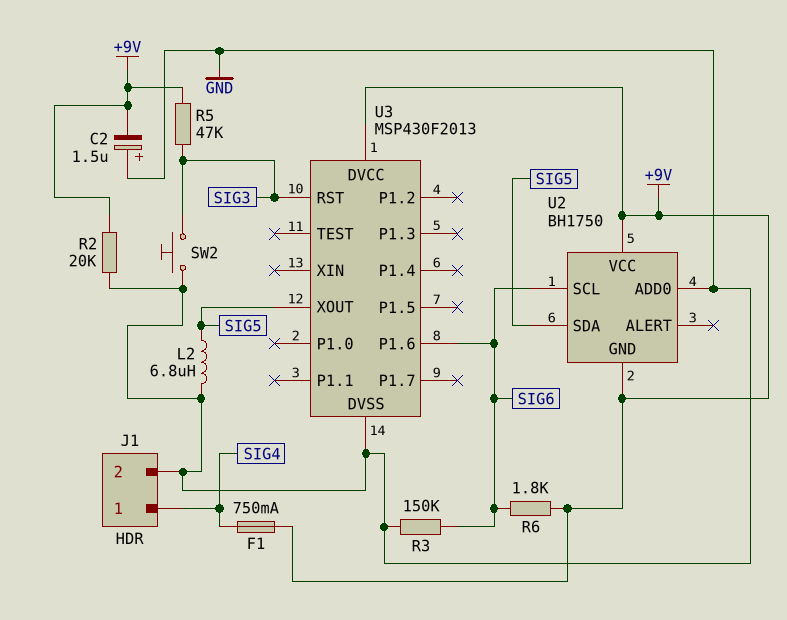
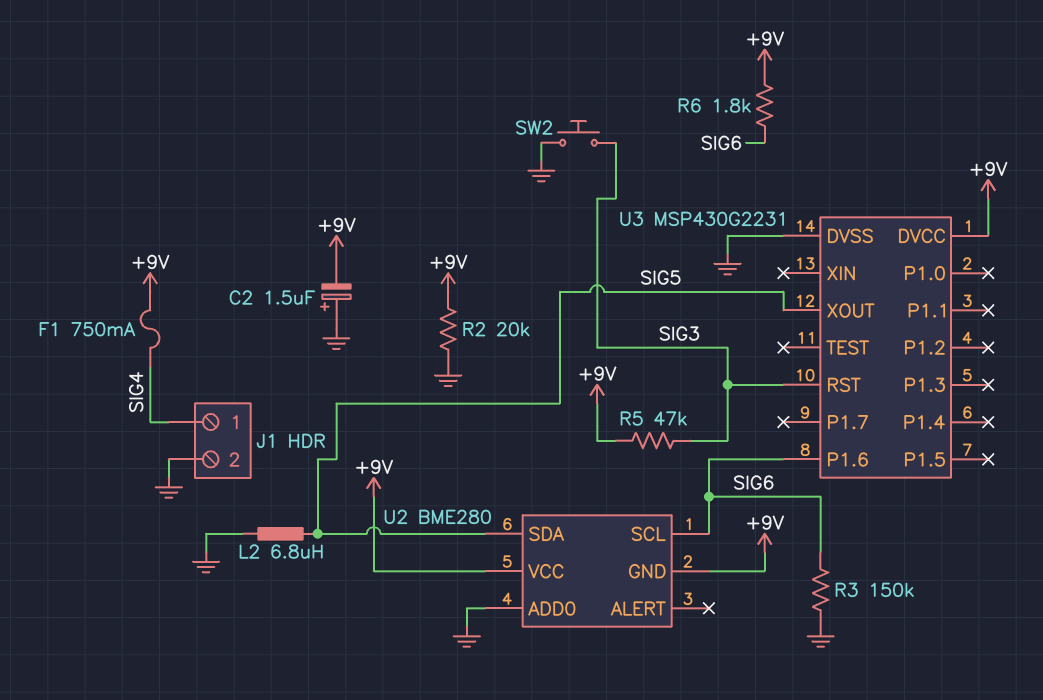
U2: BH1750 -> BME280
U3: MSP430F2013 -> MSP430G2231

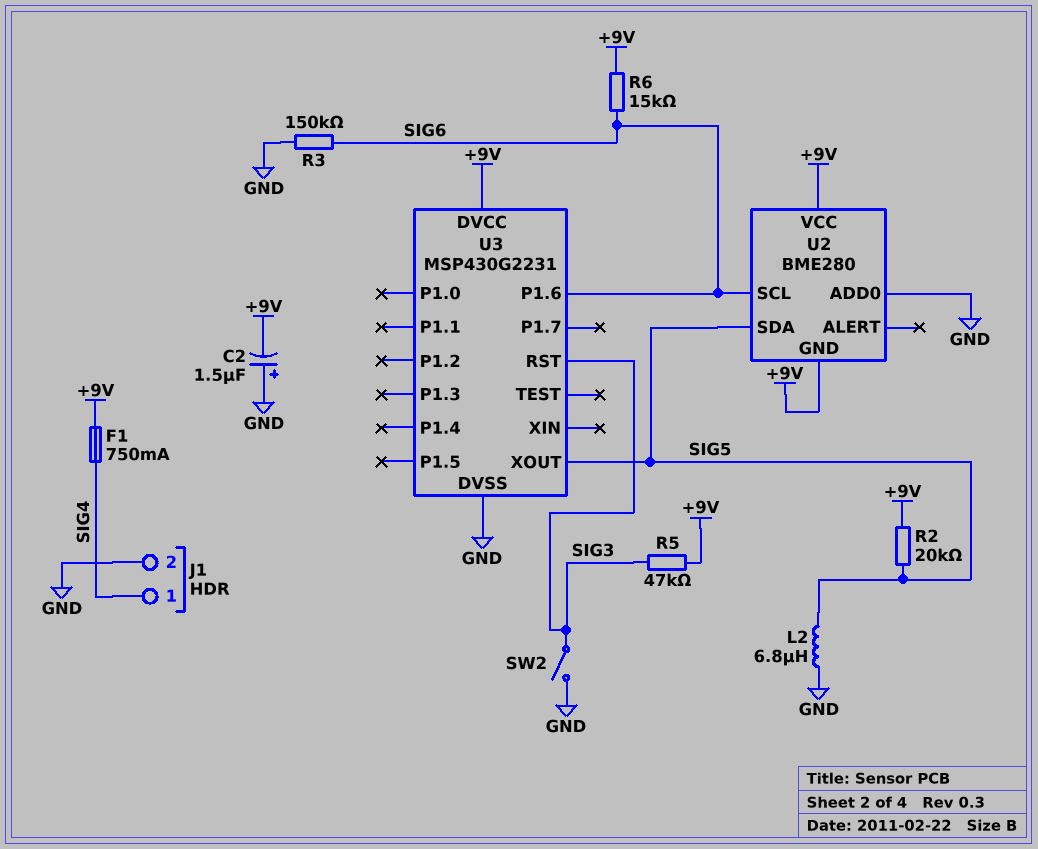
R2: 20k (+9V, GND) -> 20k (+9V, SIG5)
R6: 1.8k (+9V, SIG6) -> 15k (+9V, SIG6)
SW2: button (GND, SIG3) -> switch (GND, SIG3)

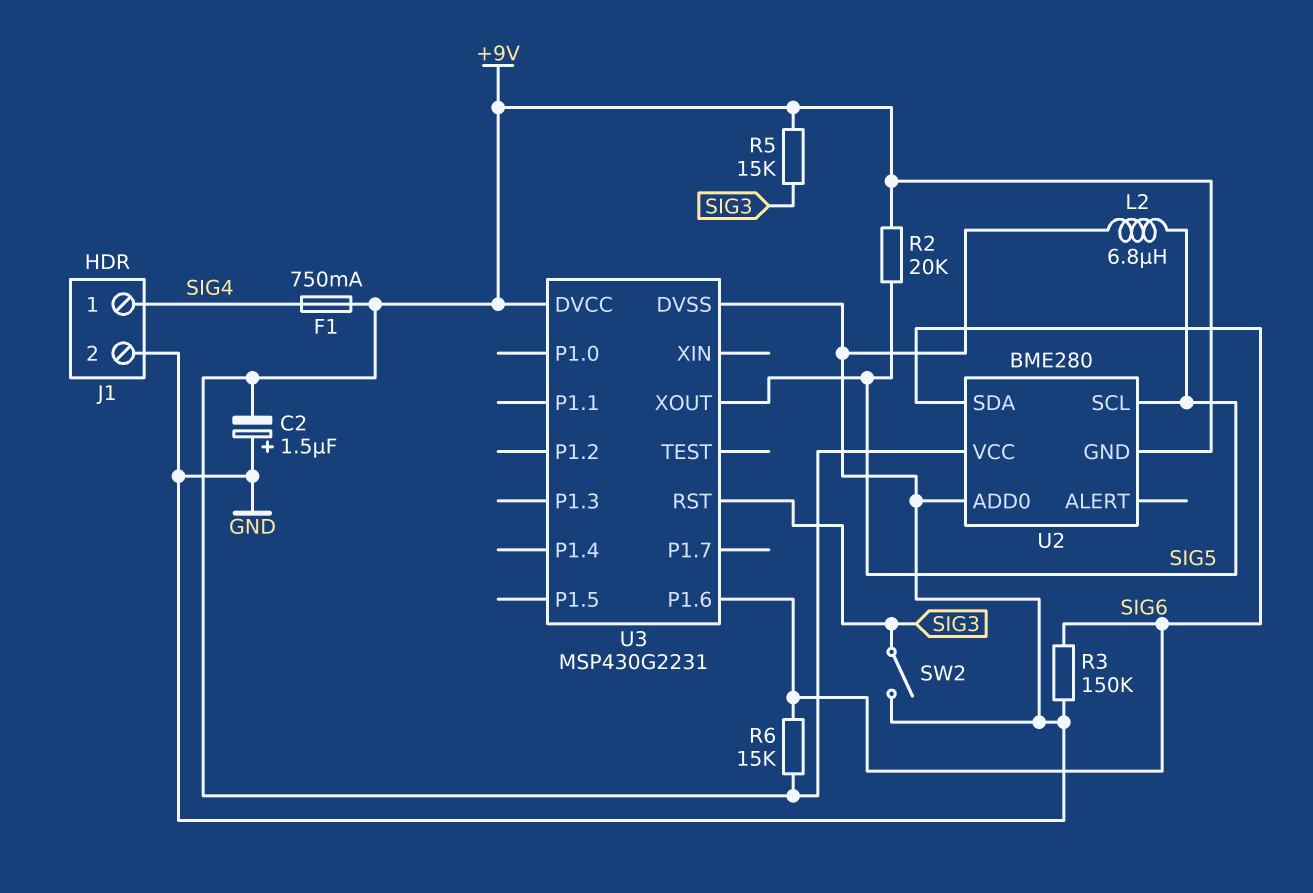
R5: 47k (+9V, SIG3) -> 15k (+9V, SIG3)
U2 pin SCL: SIG6 -> SIG5
U2 pin SDA: SIG5 -> SIG6

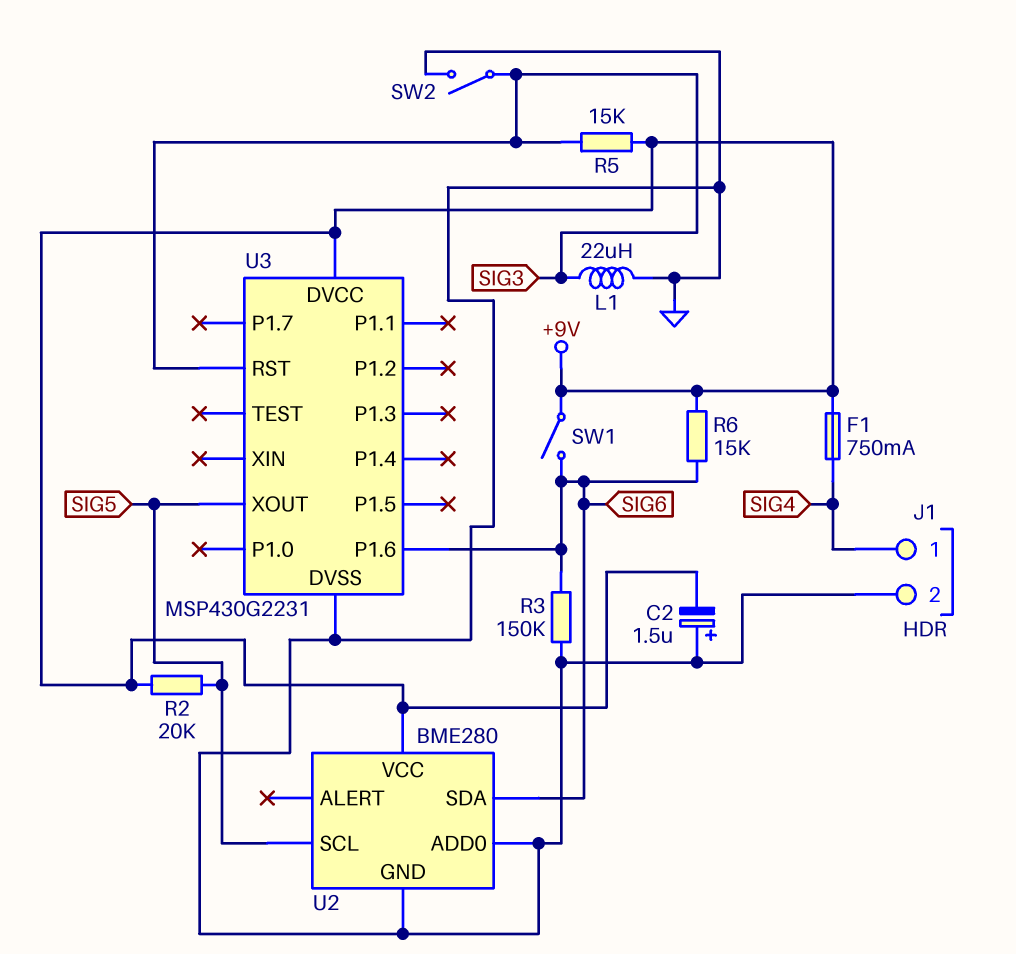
L1: none -> 22uH (GND, SIG3)
L2: 6.8uH (GND, SIG5) -> none
SW1: none -> switch (+9V, SIG6)
U2 pin GND: +9V -> GND

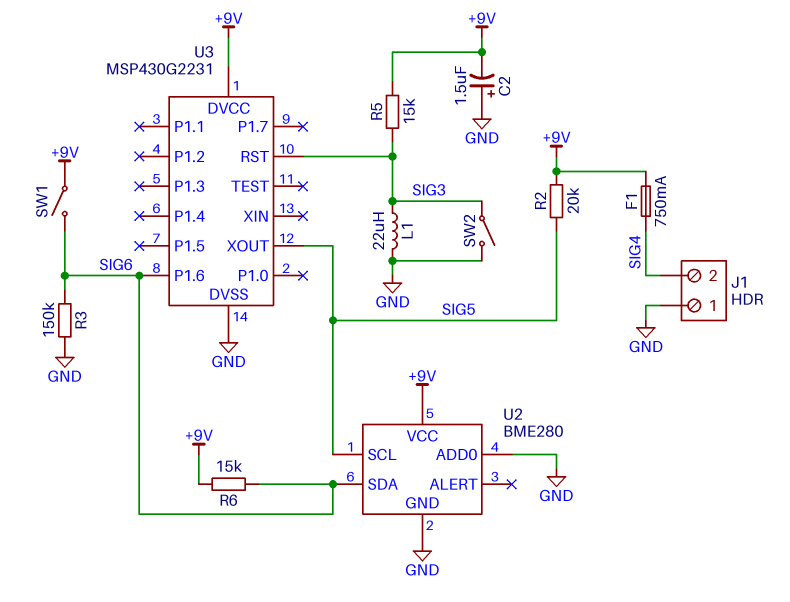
J1 pin 1: SIG4 -> GND
J1 pin 2: GND -> SIG4

